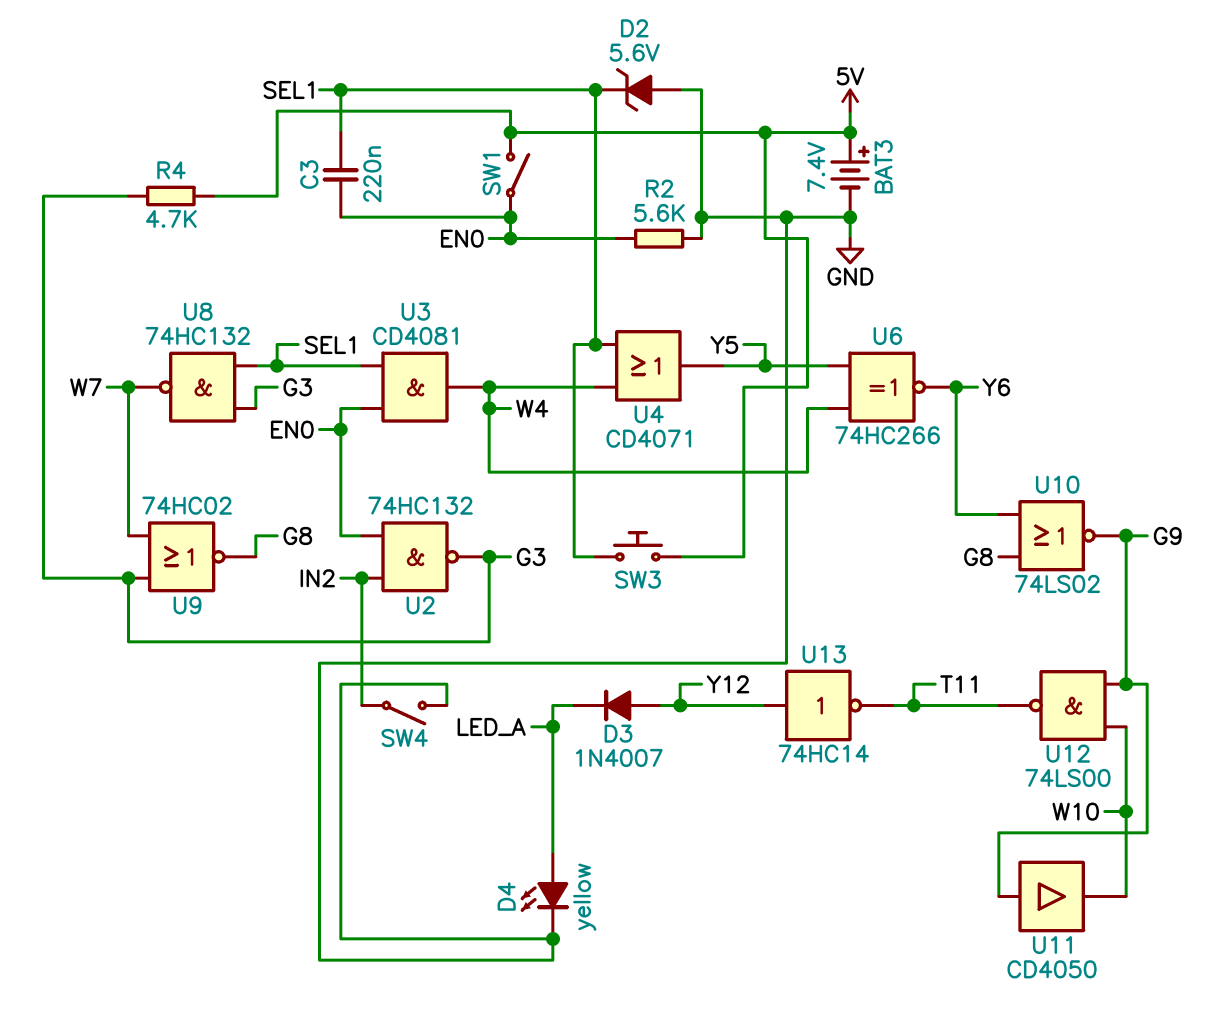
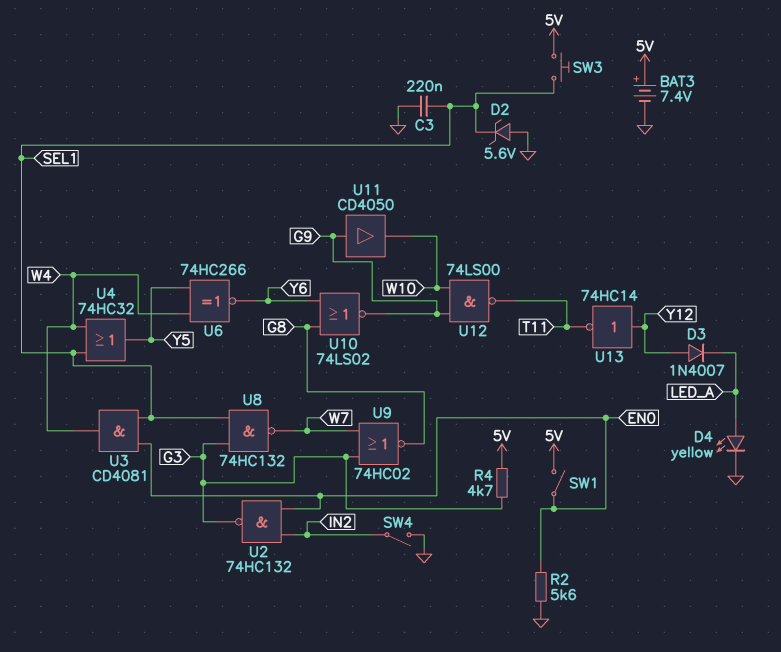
C3: 220nF (EN0, SEL1) -> 220nF (GND, SEL1)
U4: OR CD4071 (in SEL1, in W4, out Y5) -> OR 74HC32 (in SEL1, in W4, out Y5)

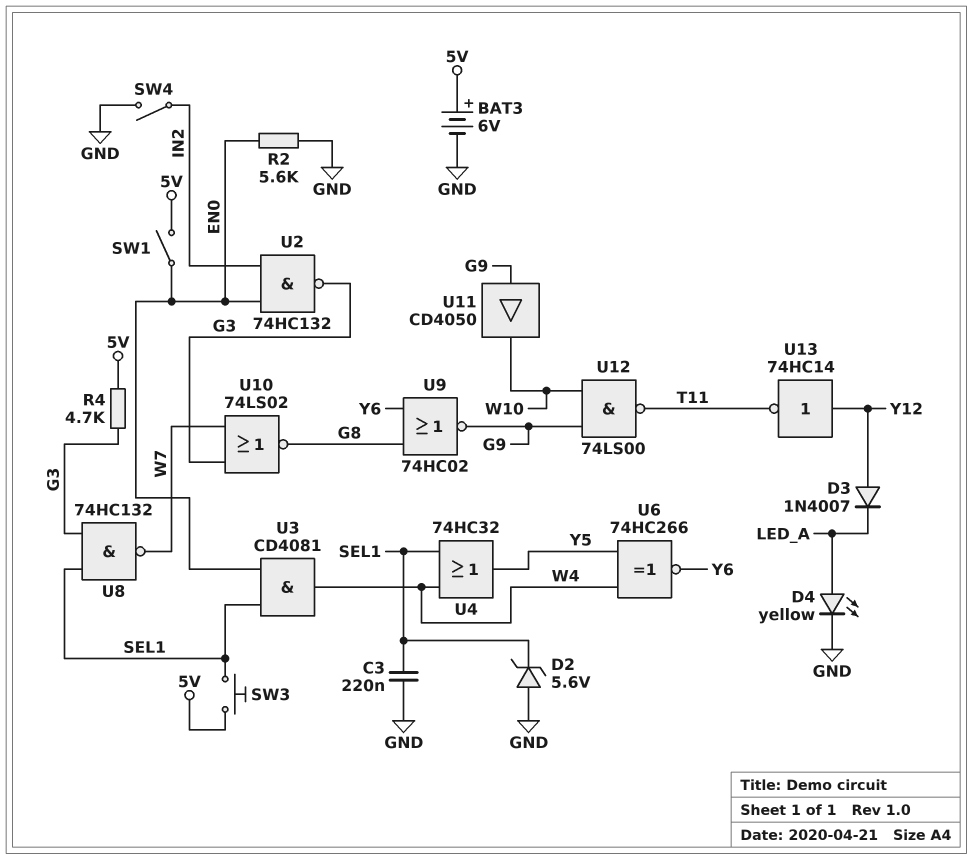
BAT3: 7.4V (plus 5V, minus GND) -> 6V (plus 5V, minus GND)
U9: NOR 74HC02 (in G3, in W7, out G8) -> NOR 74HC02 (in G8, in Y6, out G9)
U10: NOR 74LS02 (in G8, in Y6, out G9) -> NOR 74LS02 (in G3, in W7, out G8)

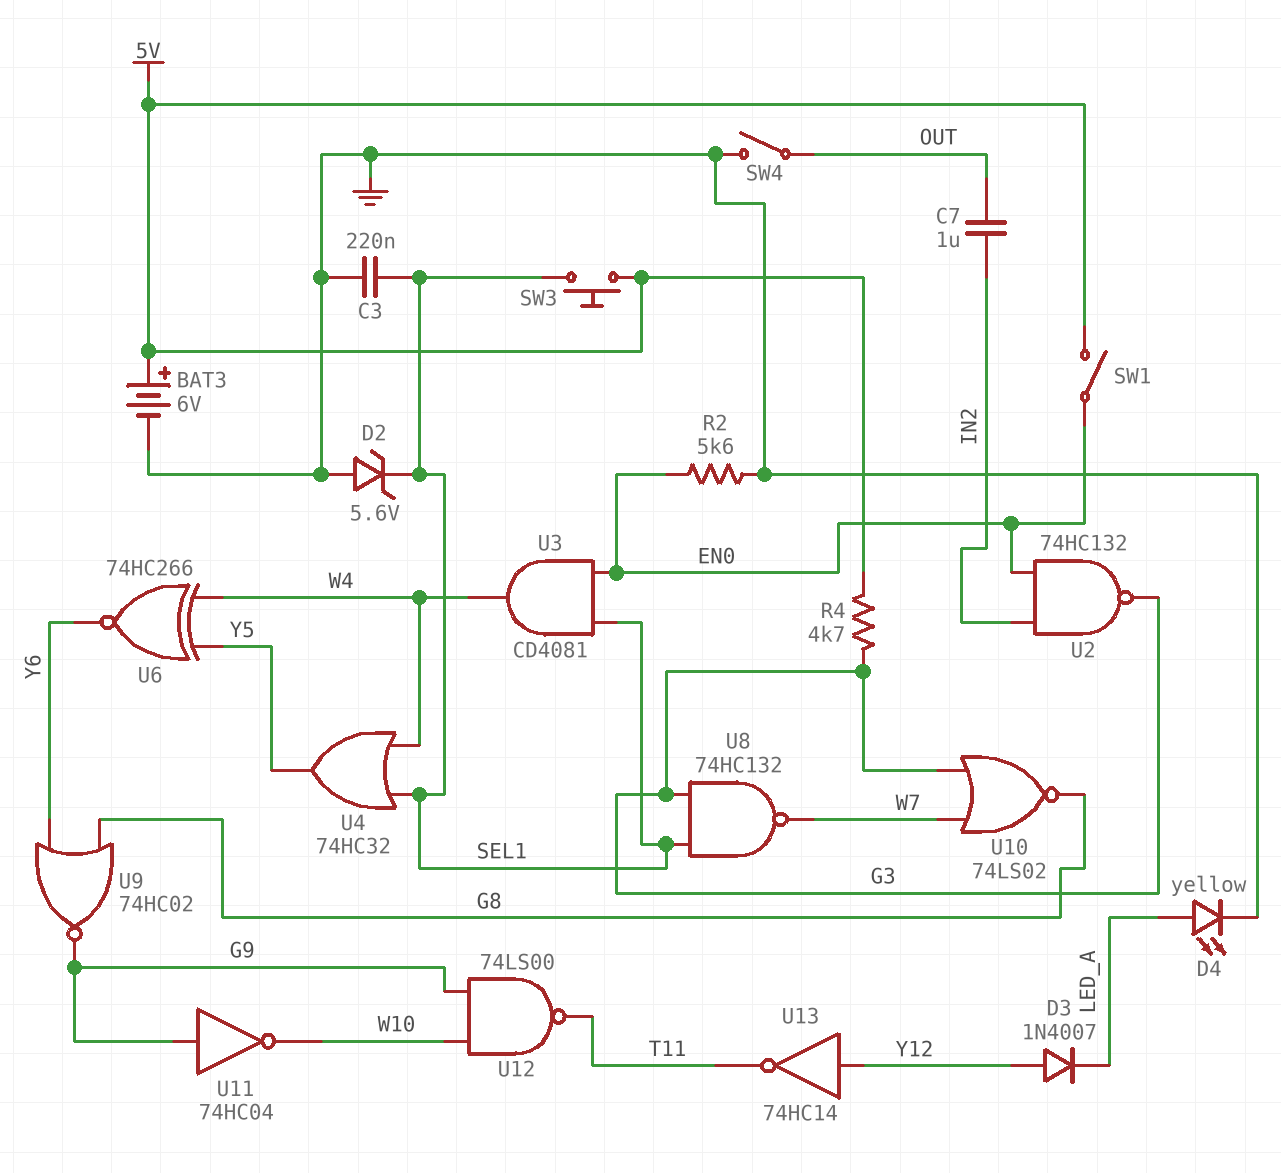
C7: none -> 1uF (IN2, OUT)
SW4: switch (GND, IN2) -> switch (GND, OUT)
U11: buffer CD4050 (in G9, out W10) -> NOT 74HC04 (in G9, out W10)

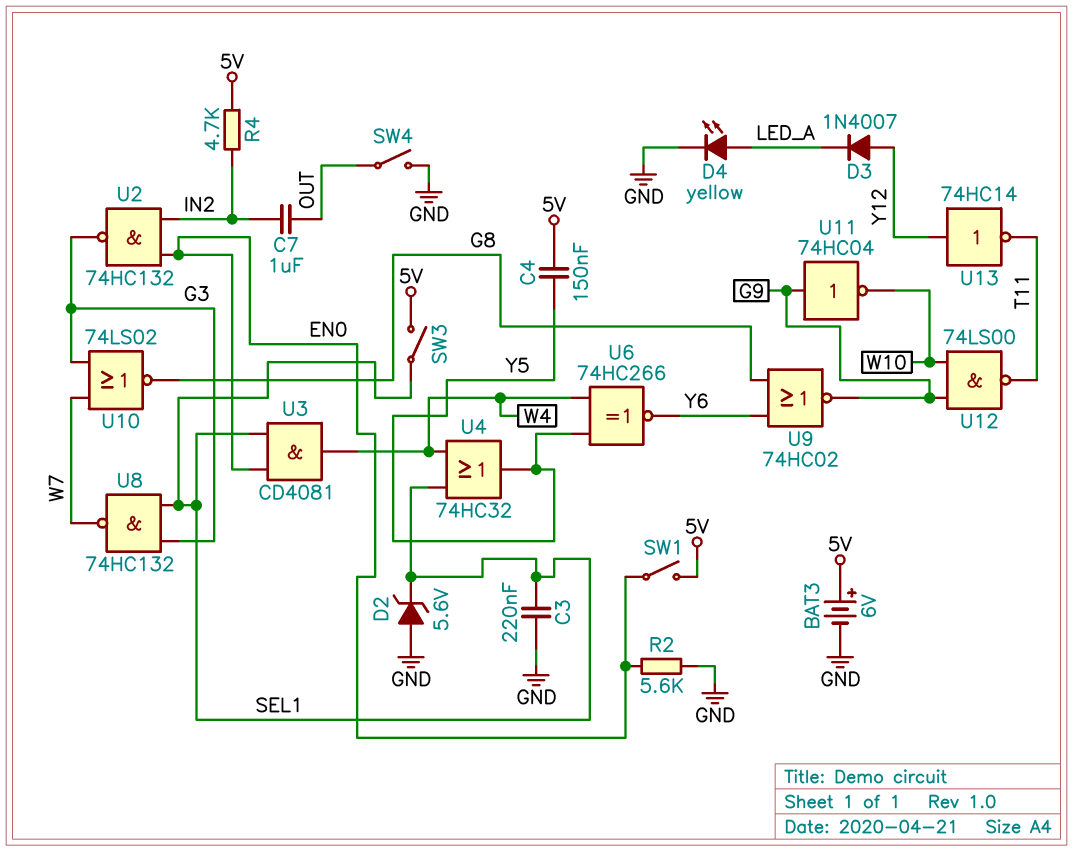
C4: none -> 150nF (5V, Y5)
R4: 4.7k (5V, G3) -> 4.7k (5V, IN2)
SW3: button (5V, SEL1) -> switch (5V, SEL1)

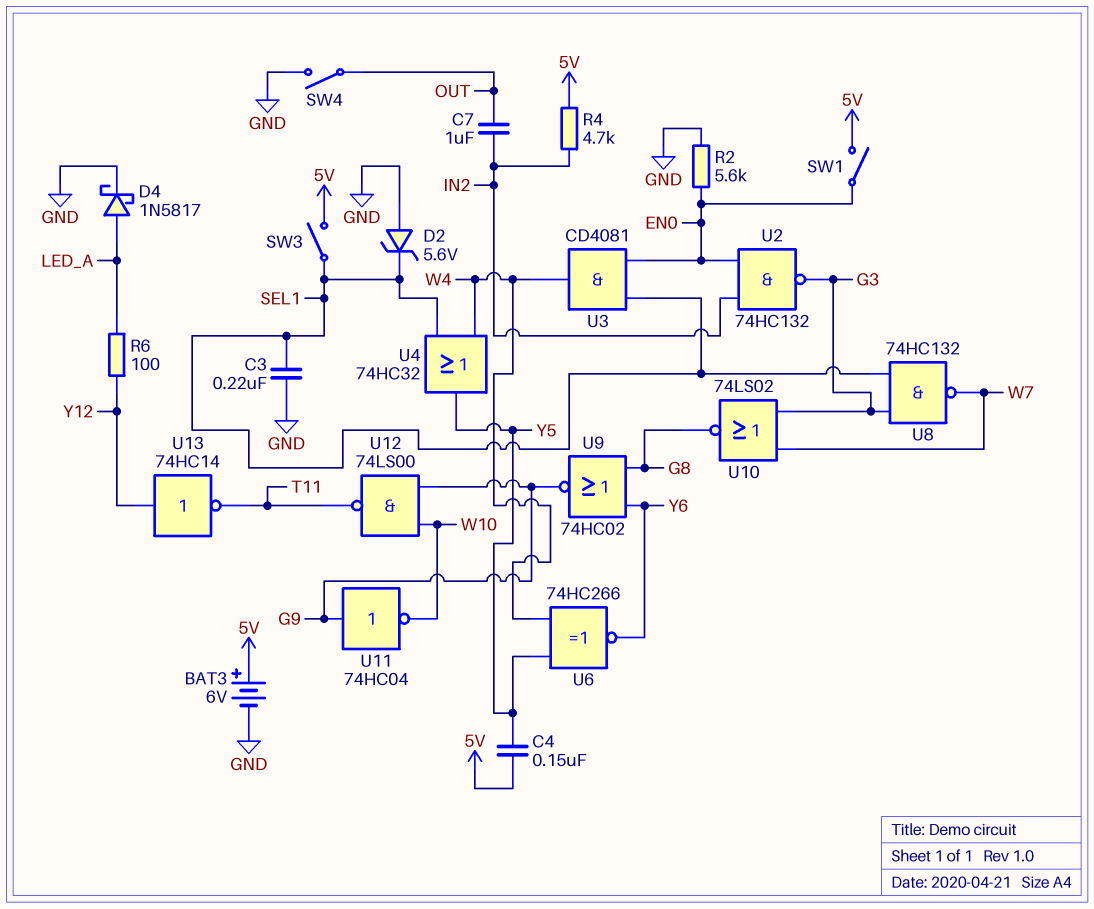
D3: diode 1N4007 (A Y12, K LED_A) -> none
D4: LED yellow (A LED_A, K GND) -> schottky 1N5817 (A LED_A, K GND)
R6: none -> 100 (LED_A, Y12)

